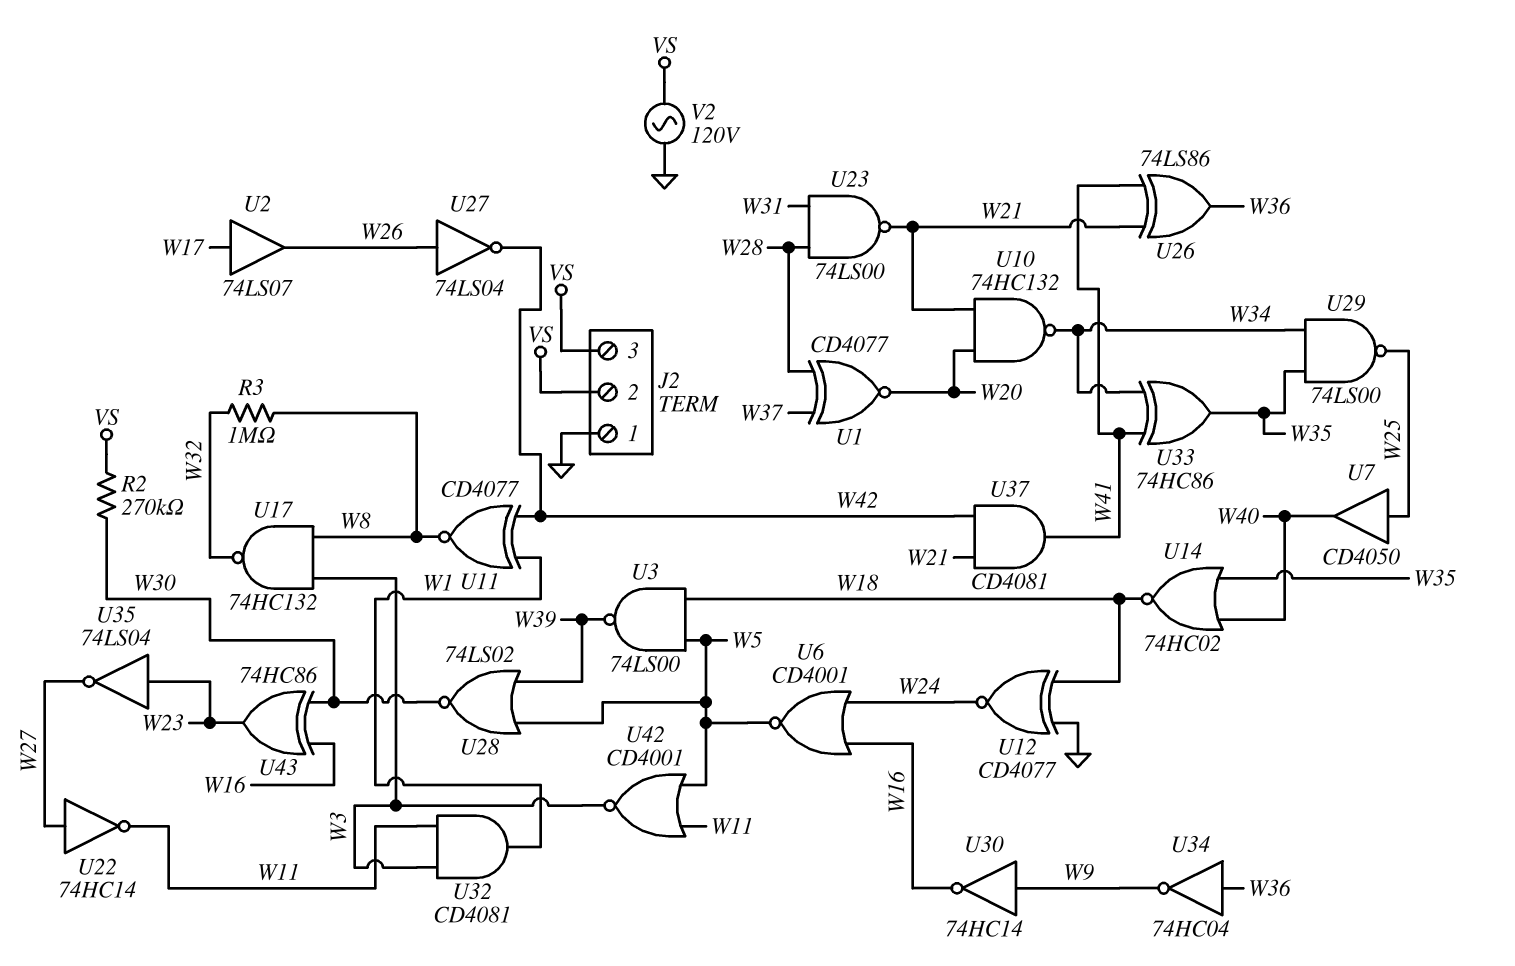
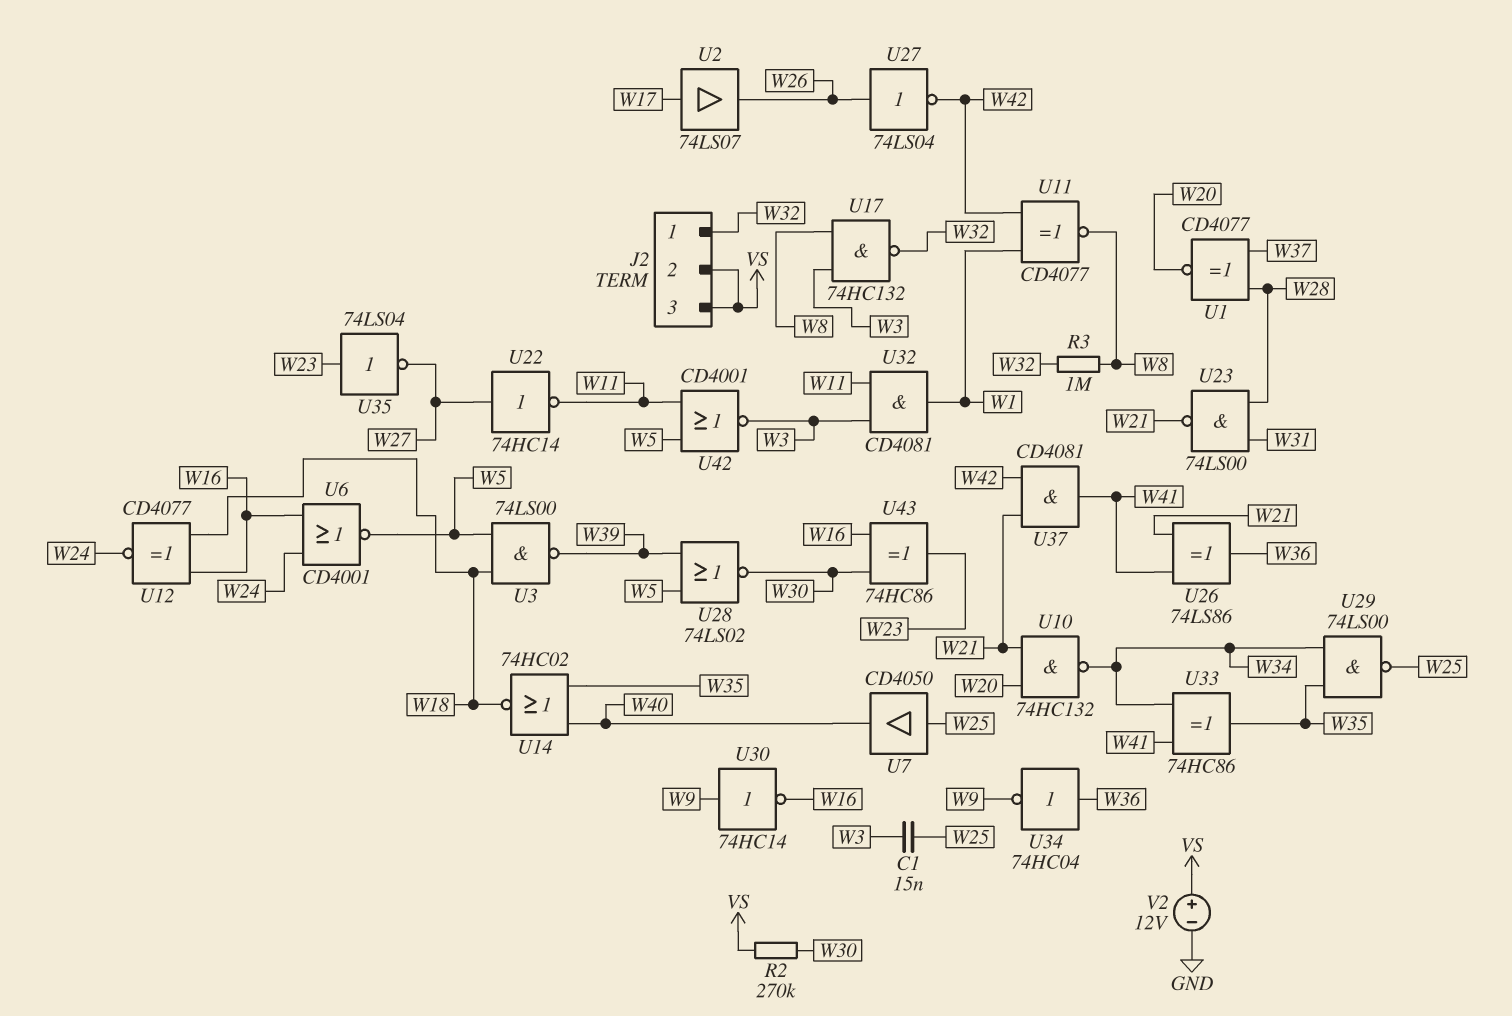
C1: none -> 15nF (W3, W25)
J2 pin 1: GND -> W32
U12: XNOR CD4077 (in GND, in W18, out W24) -> XNOR CD4077 (in W16, in W18, out W24)
V2: AC 120V (GND, VS) -> 12V (plus VS, minus GND)

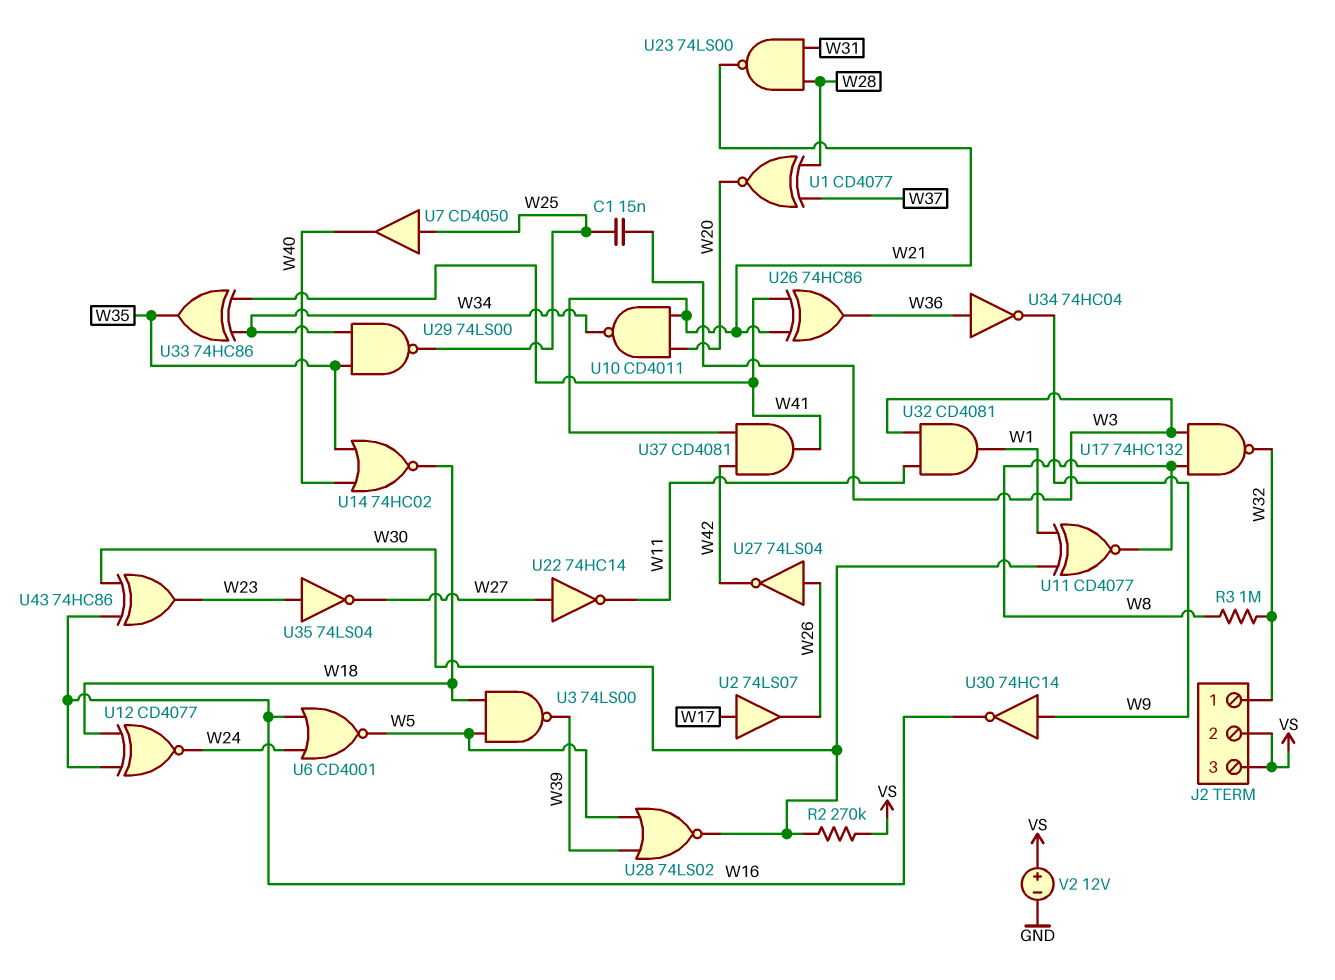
U10: NAND 74HC132 (in W20, in W21, out W34) -> NAND CD4011 (in W20, in W21, out W34)
U11: XNOR CD4077 (in W1, in W42, out W8) -> XNOR CD4077 (in W1, in W30, out W8)
U26: XOR 74LS86 (in W21, in W41, out W36) -> XOR 74HC86 (in W21, in W41, out W36)
U42: NOR CD4001 (in W5, in W11, out W3) -> none

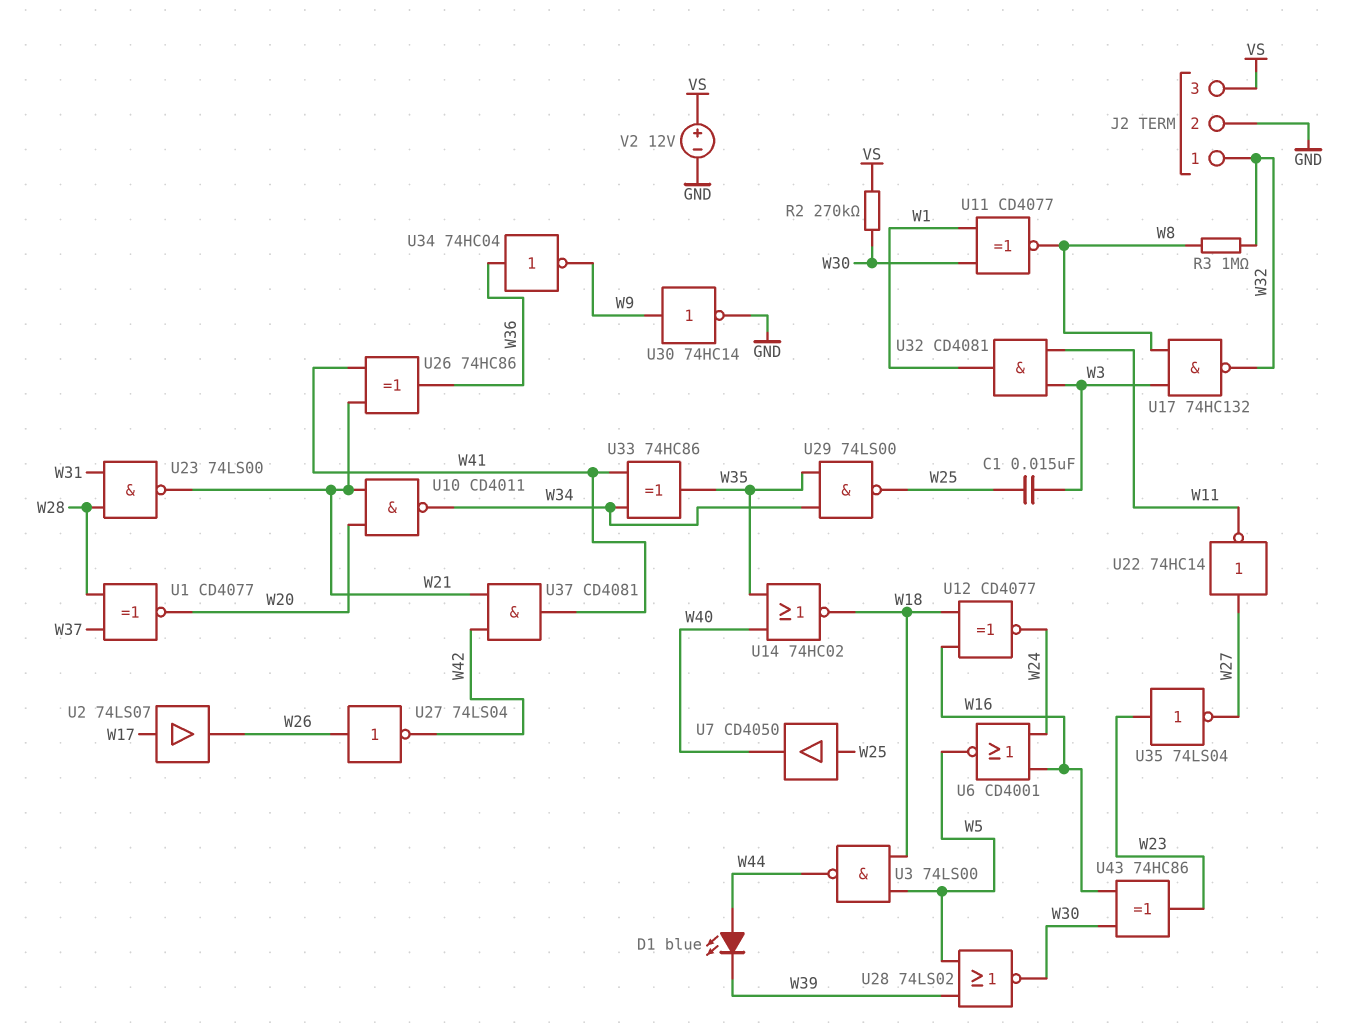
D1: none -> LED blue (A W44, K W39)
J2 pin 2: VS -> GND
U3: NAND 74LS00 (in W5, in W18, out W39) -> NAND 74LS00 (in W5, in W18, out W44)
U30: NOT 74HC14 (in W9, out W16) -> NOT 74HC14 (in W9, out GND)

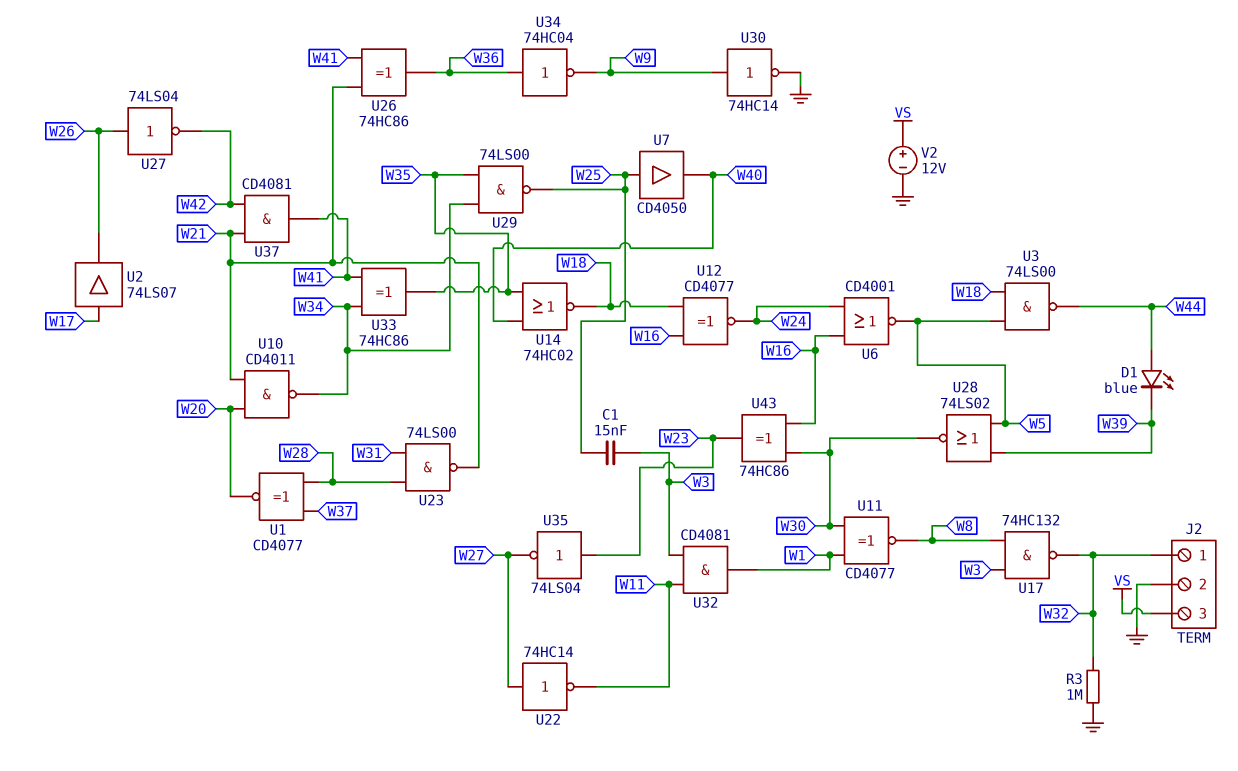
R2: 270k (VS, W30) -> none
R3: 1M (W8, W32) -> 1M (GND, W32)

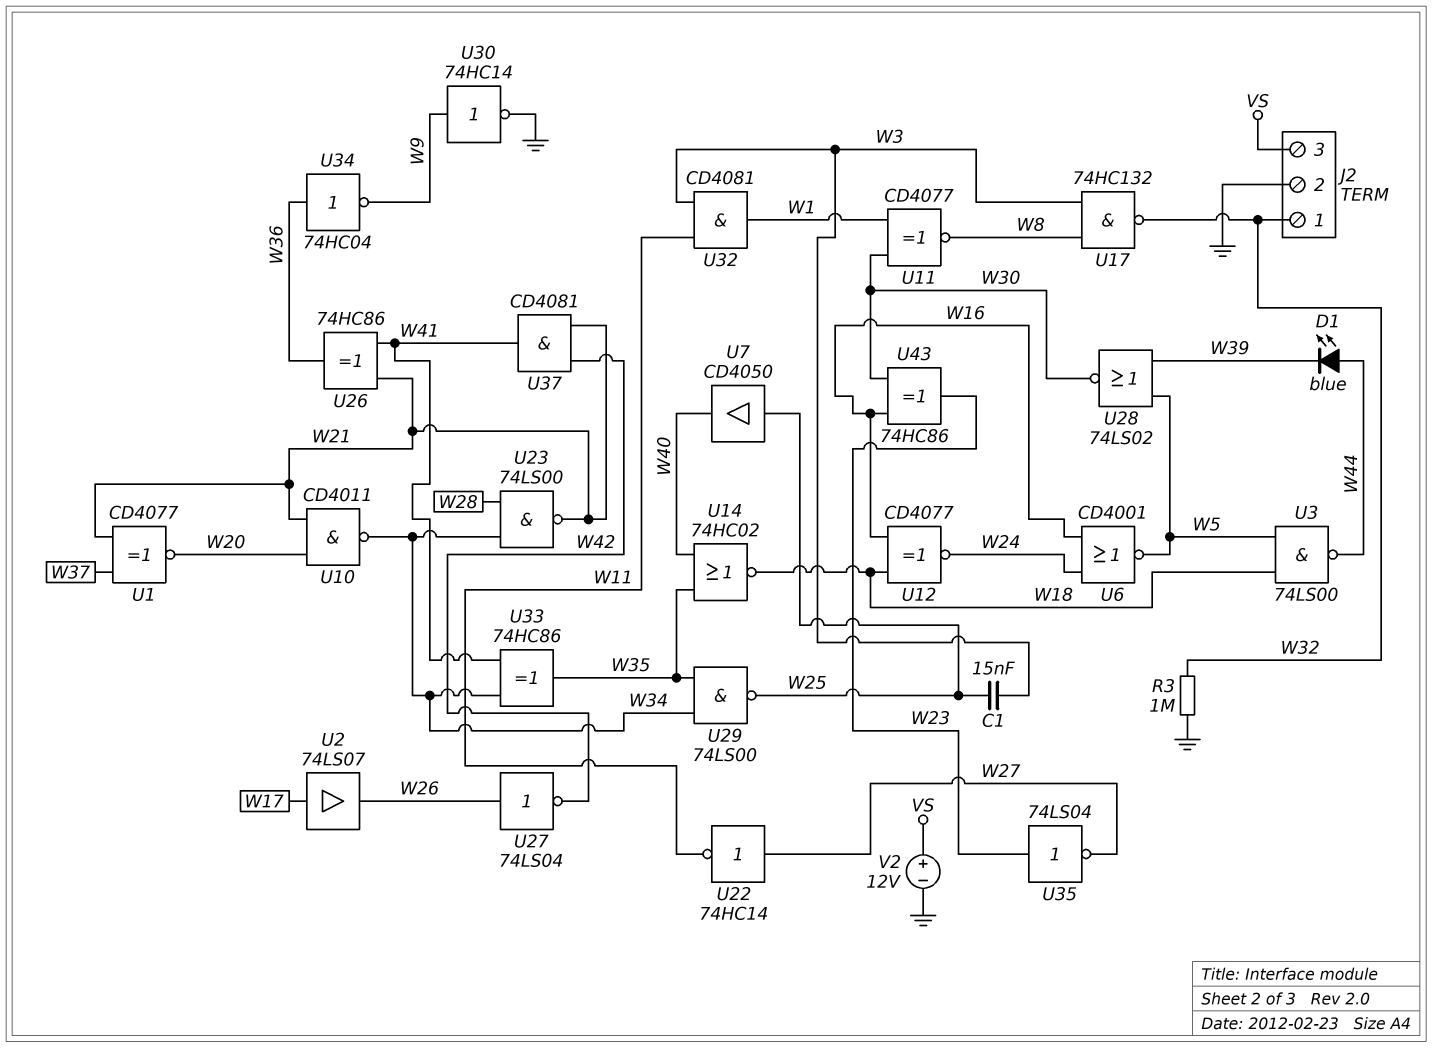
U1: XNOR CD4077 (in W28, in W37, out W20) -> XNOR CD4077 (in W21, in W37, out W20)
U23: NAND 74LS00 (in W28, in W31, out W21) -> NAND 74LS00 (in W28, in W34, out W21)

